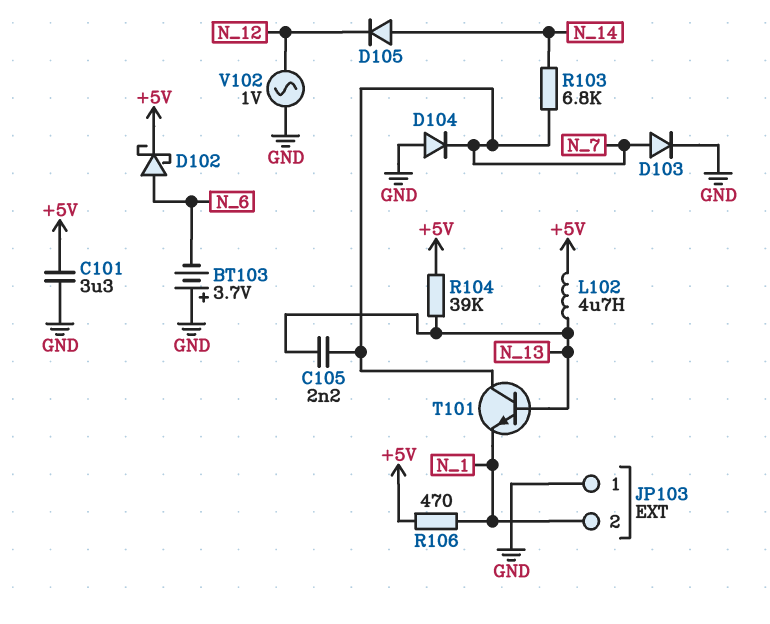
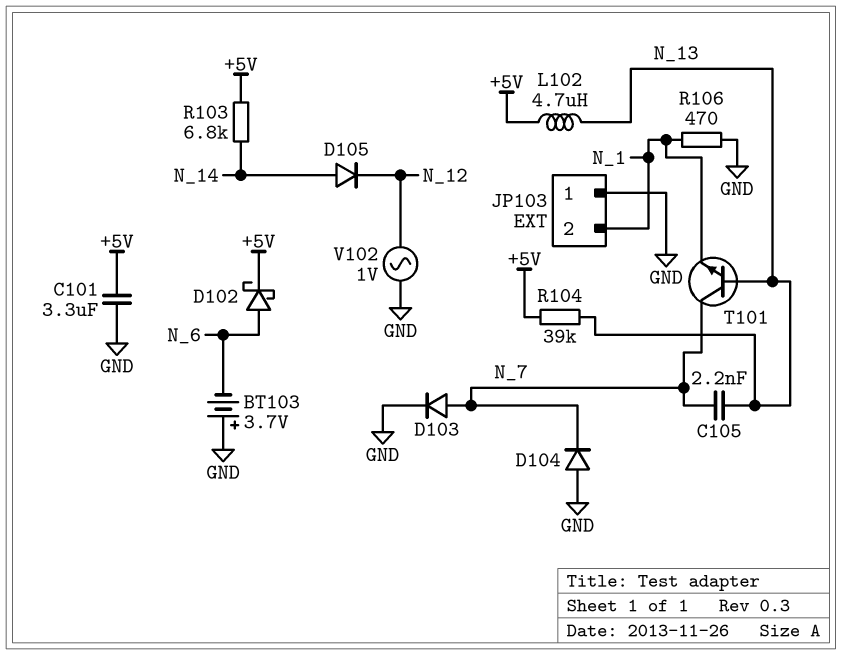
R103: 6.8k (N_7, N_14) -> 6.8k (+5V, N_14)
R106: 470 (+5V, N_1) -> 470 (GND, N_1)

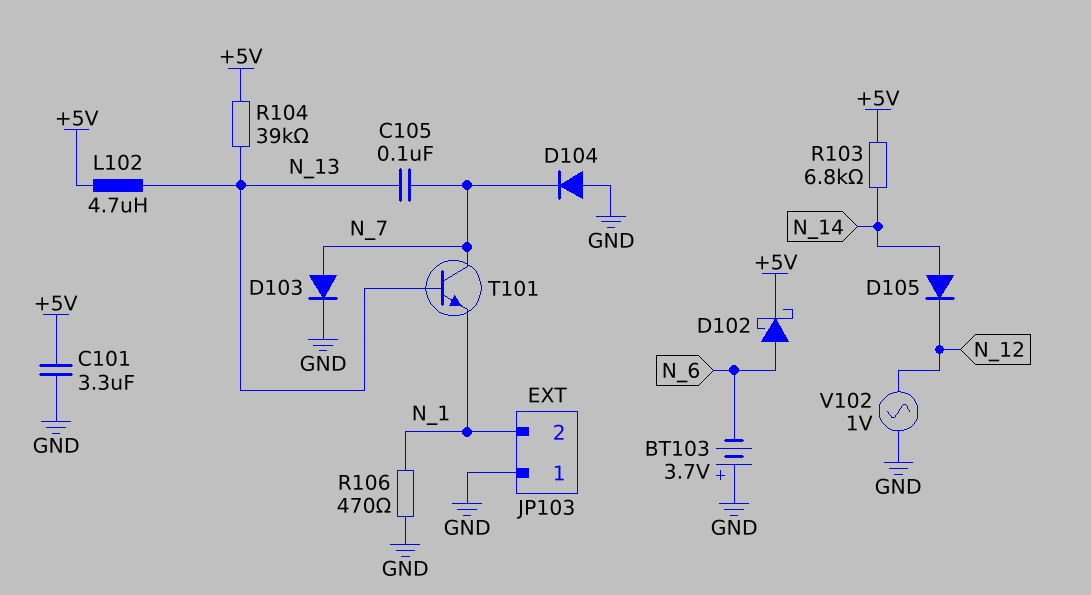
C105: 2.2nF (N_7, N_13) -> 100nF (N_7, N_13)

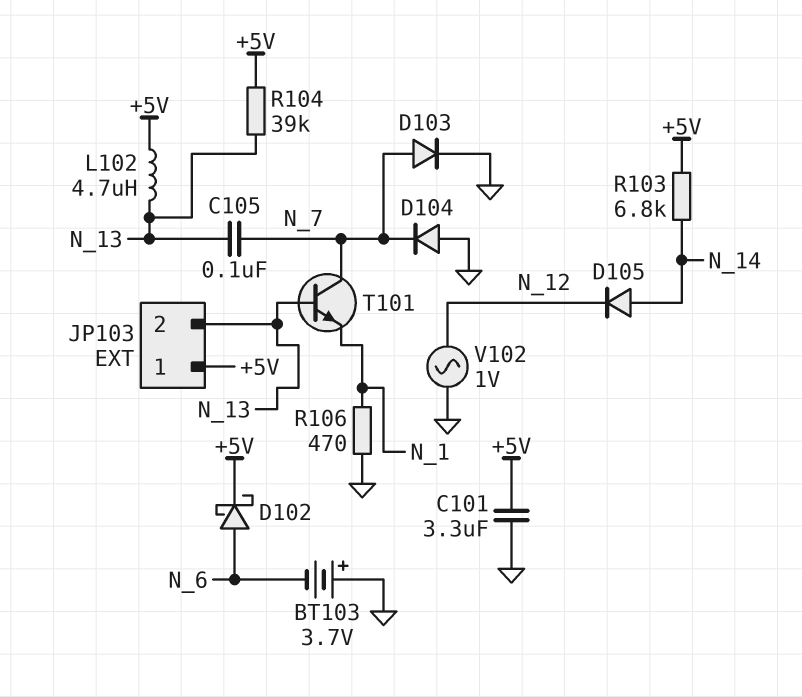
JP103 pin 1: GND -> +5V
JP103 pin 2: N_1 -> N_13

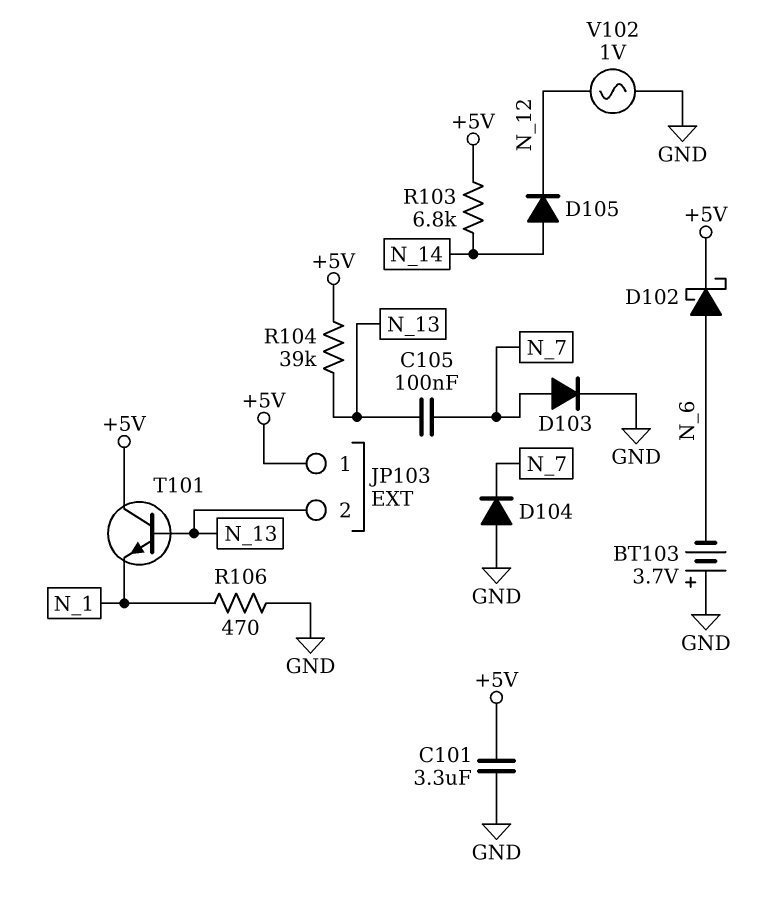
L102: 4.7uH (+5V, N_13) -> none
T101: NPN (B N_13, C N_7, E N_1) -> NPN (B N_13, C +5V, E N_1)

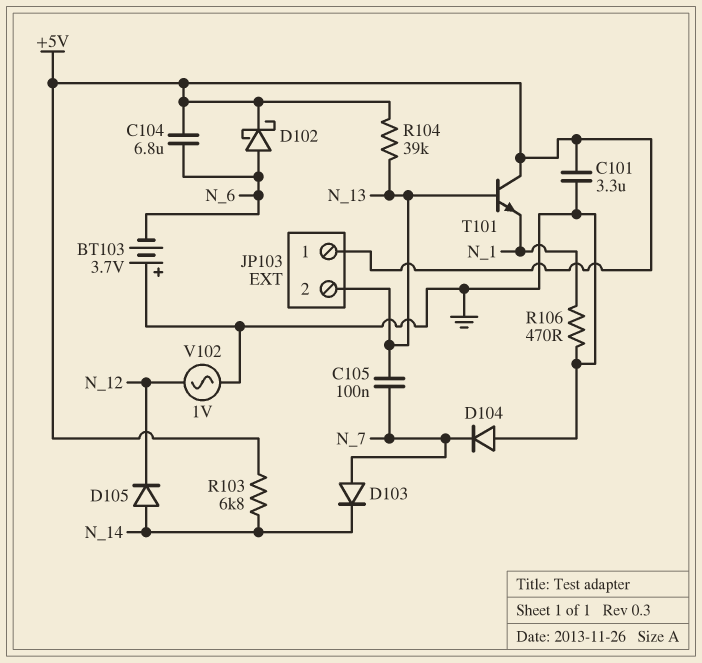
C104: none -> 6.8uF (+5V, N_6)
D103: diode (A N_7, K GND) -> diode (A N_7, K N_14)

